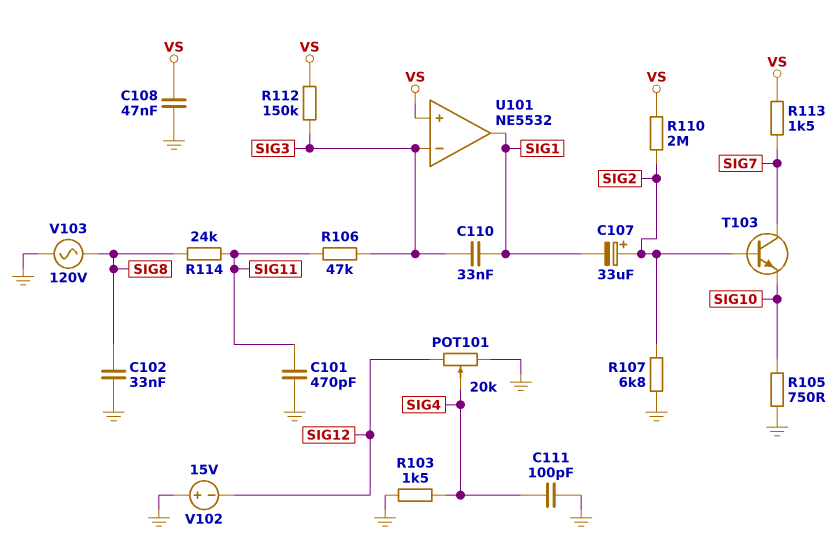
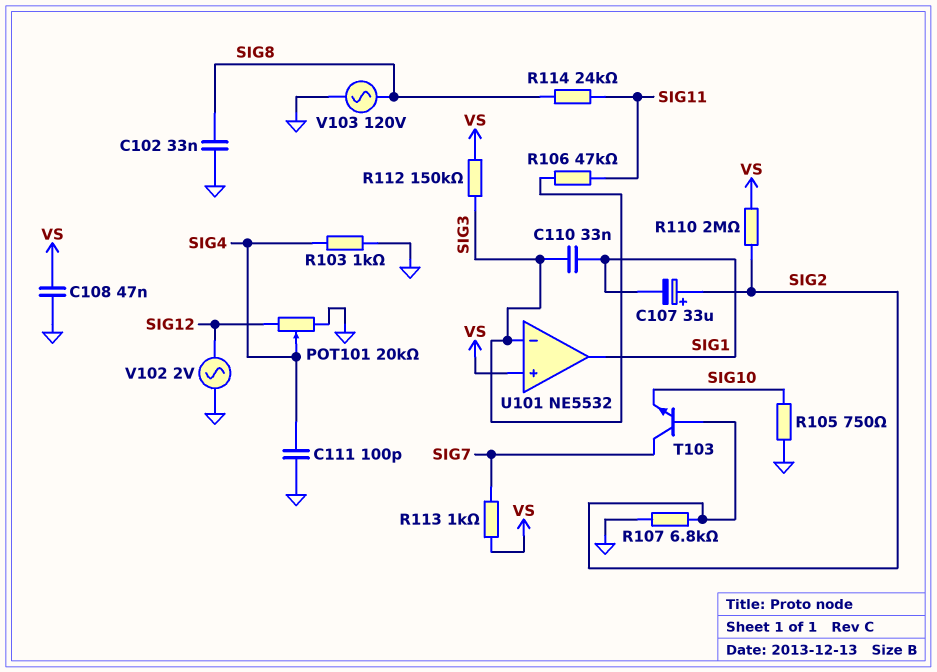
C101: 470pF (GND, SIG11) -> none
R103: 1.5k (GND, SIG4) -> 1k (GND, SIG4)
R113: 1.5k (SIG7, VS) -> 1k (SIG7, VS)
V102: 15V (plus GND, minus SIG12) -> AC 2V (GND, SIG12)

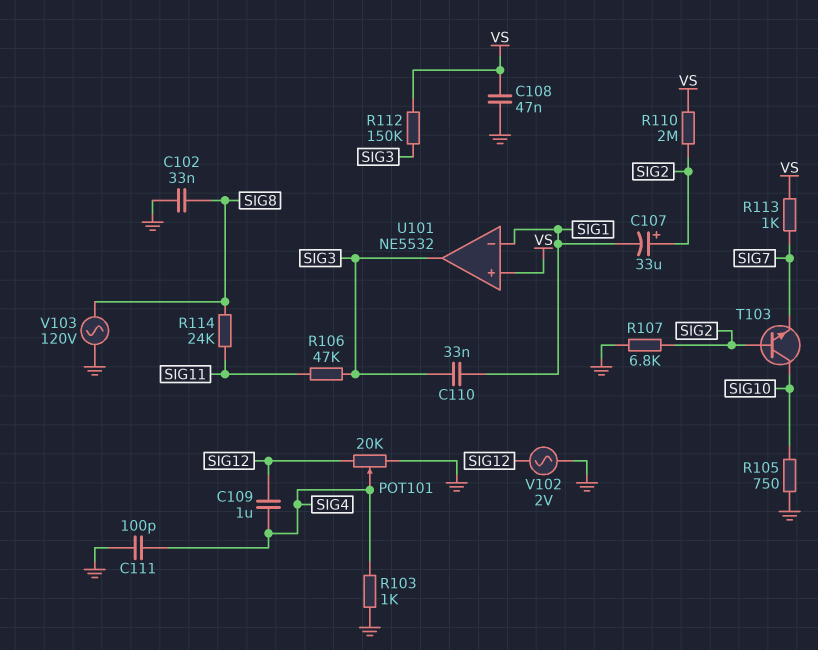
C109: none -> 1uF (SIG4, SIG12)
T103: NPN (B SIG2, C SIG7, E SIG10) -> NPN (B SIG2, C SIG10, E SIG7)
U101 pin in-: SIG3 -> SIG1
U101 pin out: SIG1 -> SIG3

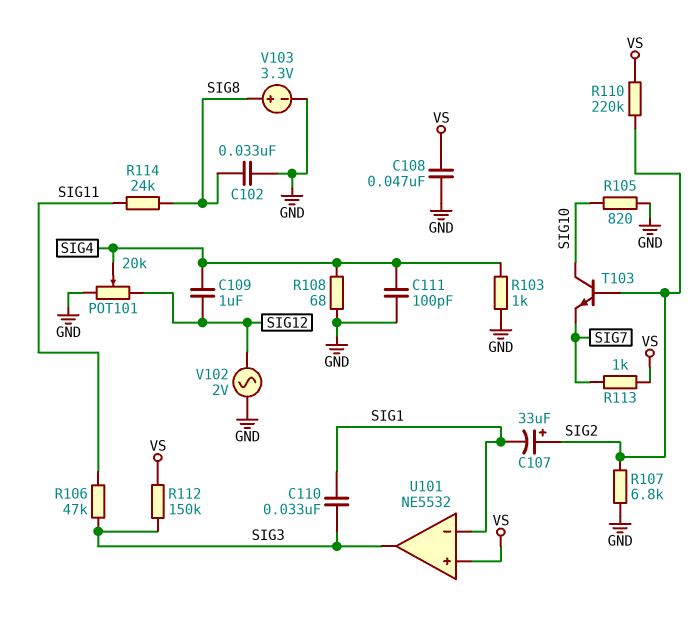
R105: 750 (GND, SIG10) -> 820 (GND, SIG10)
R108: none -> 68 (GND, SIG4)
R110: 2M (SIG2, VS) -> 220k (SIG2, VS)
V103: AC 120V (GND, SIG8) -> 3.3V (plus SIG8, minus GND)

